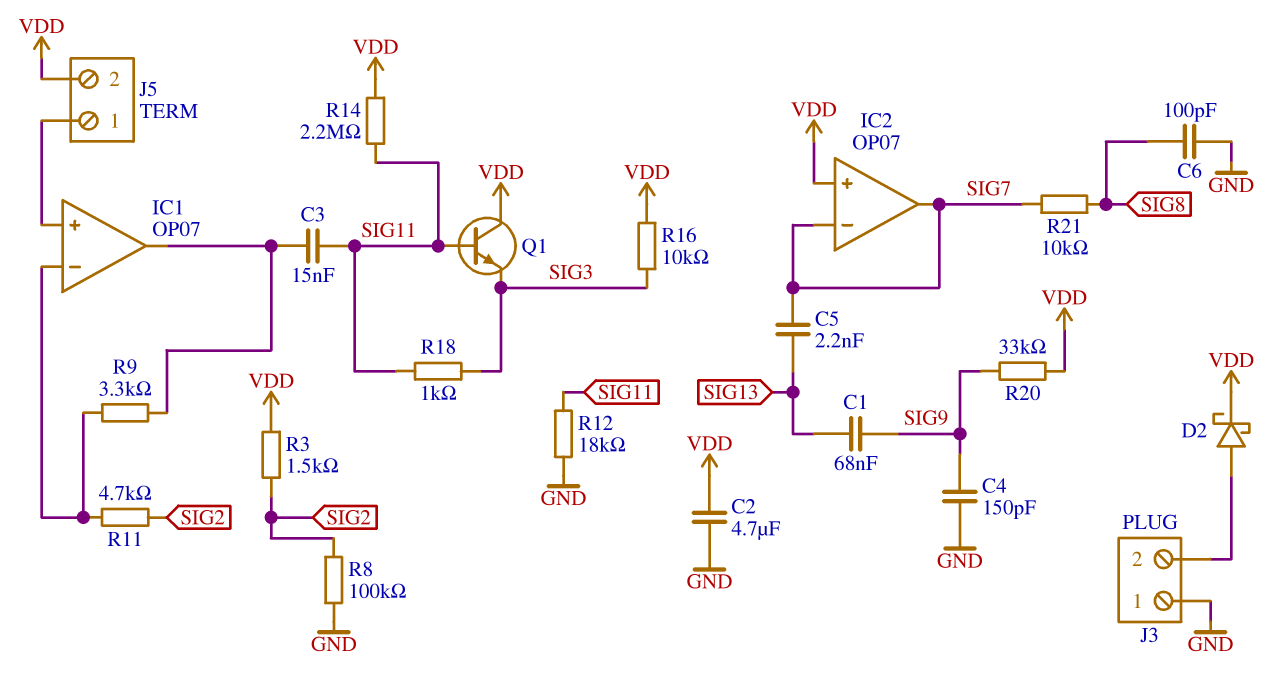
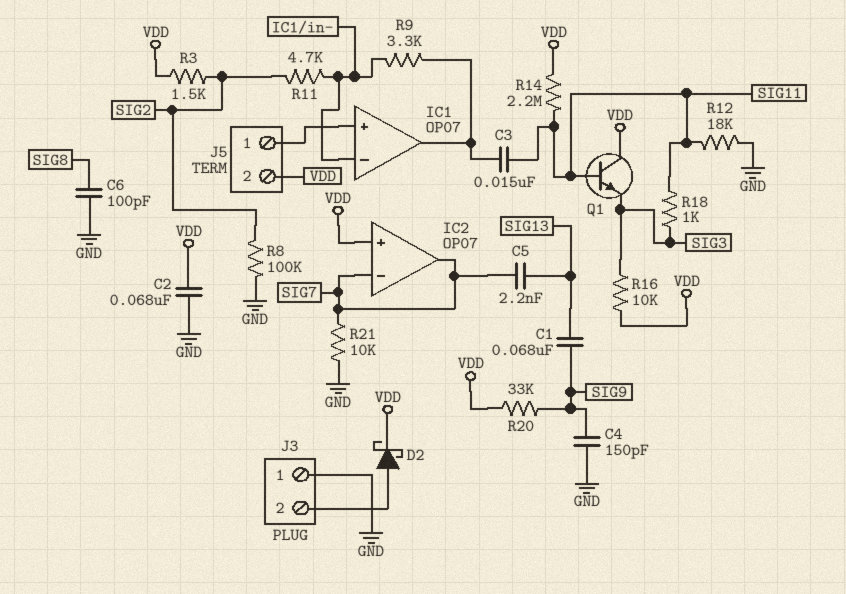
C2: 4.7uF (GND, VDD) -> 68nF (GND, VDD)
R21: 10k (SIG7, SIG8) -> 10k (GND, SIG7)

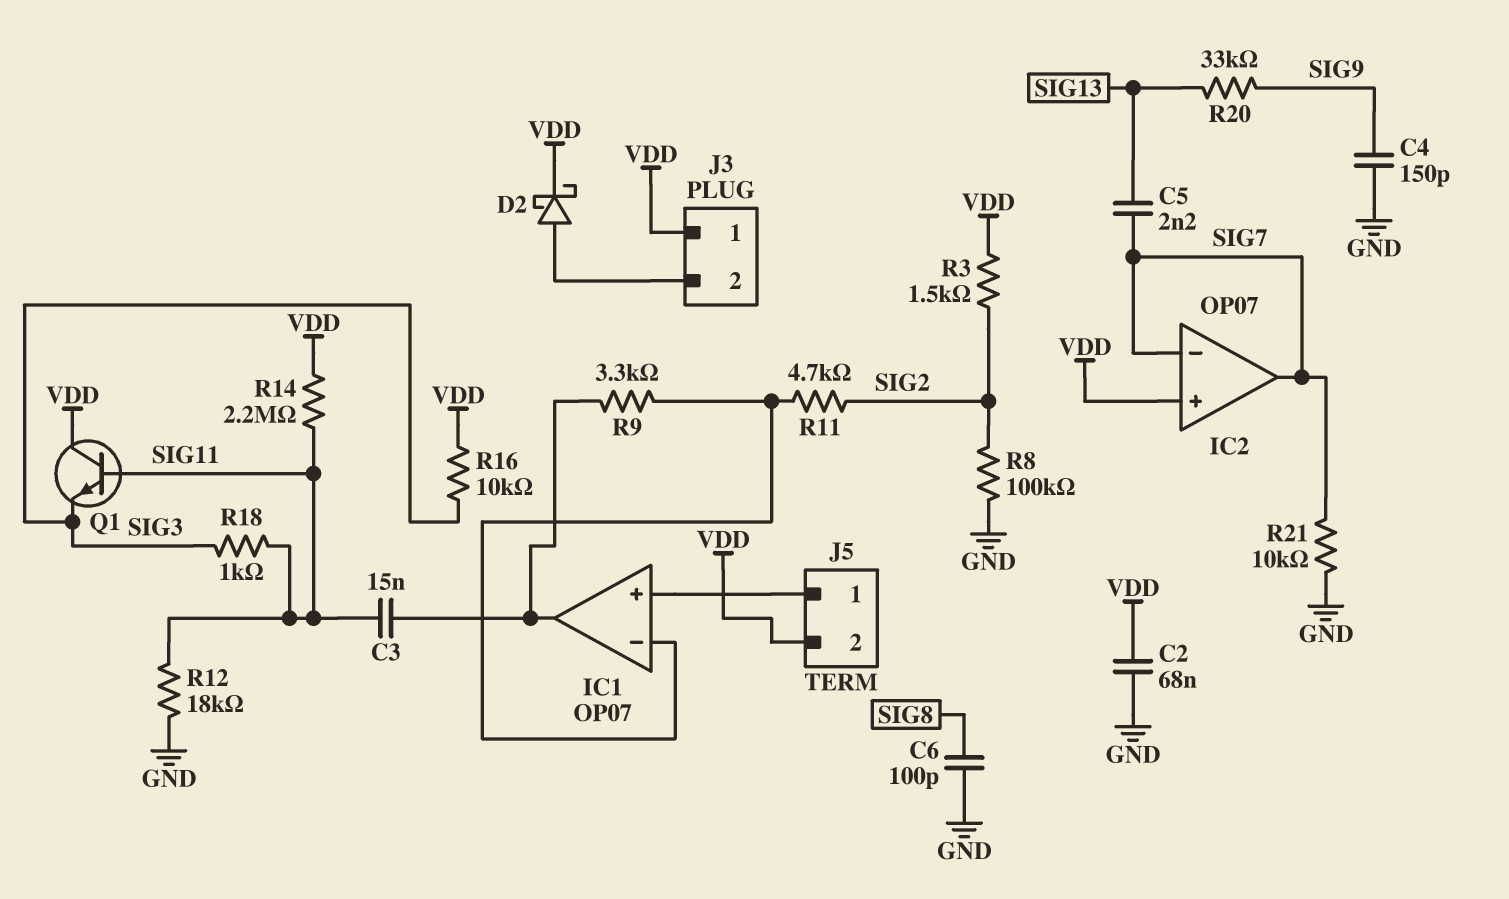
C1: 68nF (SIG9, SIG13) -> none
J3 pin 1: GND -> VDD
R20: 33k (SIG9, VDD) -> 33k (SIG9, SIG13)

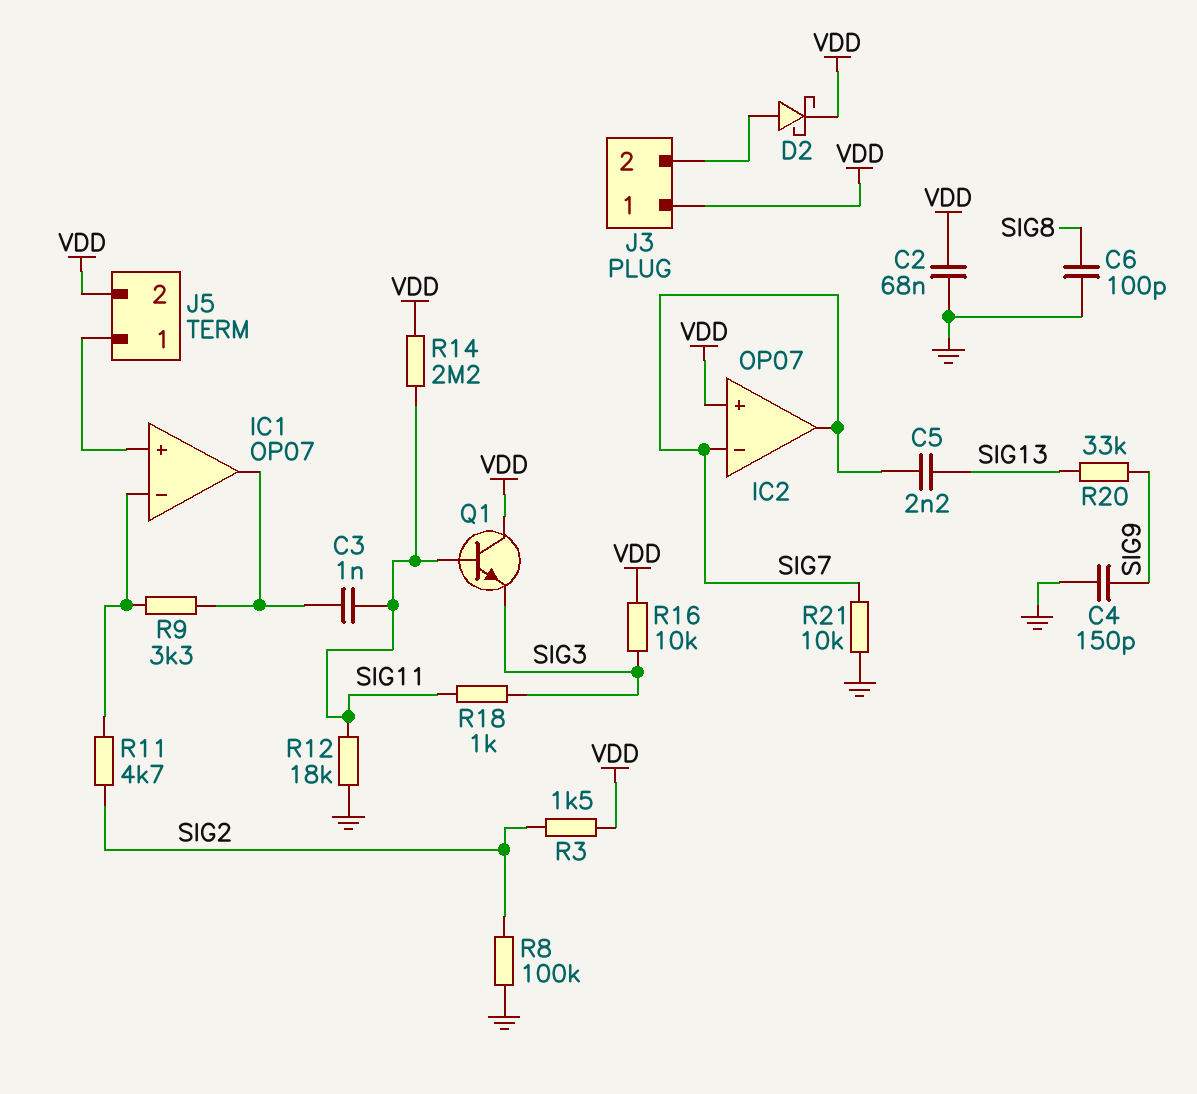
C3: 15nF (IC1/out, SIG11) -> 1nF (IC1/out, SIG11)

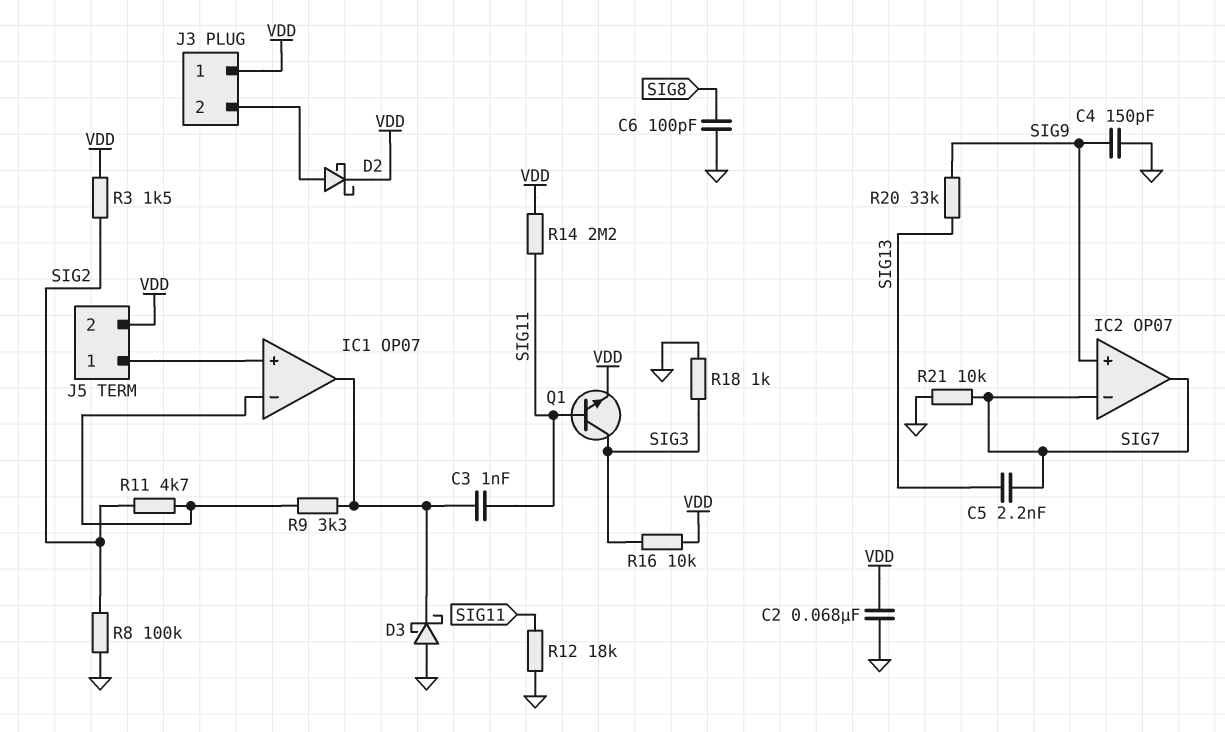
D3: none -> schottky (A GND, K IC1/out)
IC2 pin in+: VDD -> SIG9
Q1: NPN (B SIG11, C VDD, E SIG3) -> NPN (B SIG11, C SIG3, E VDD)
R18: 1k (SIG3, SIG11) -> 1k (GND, SIG3)

